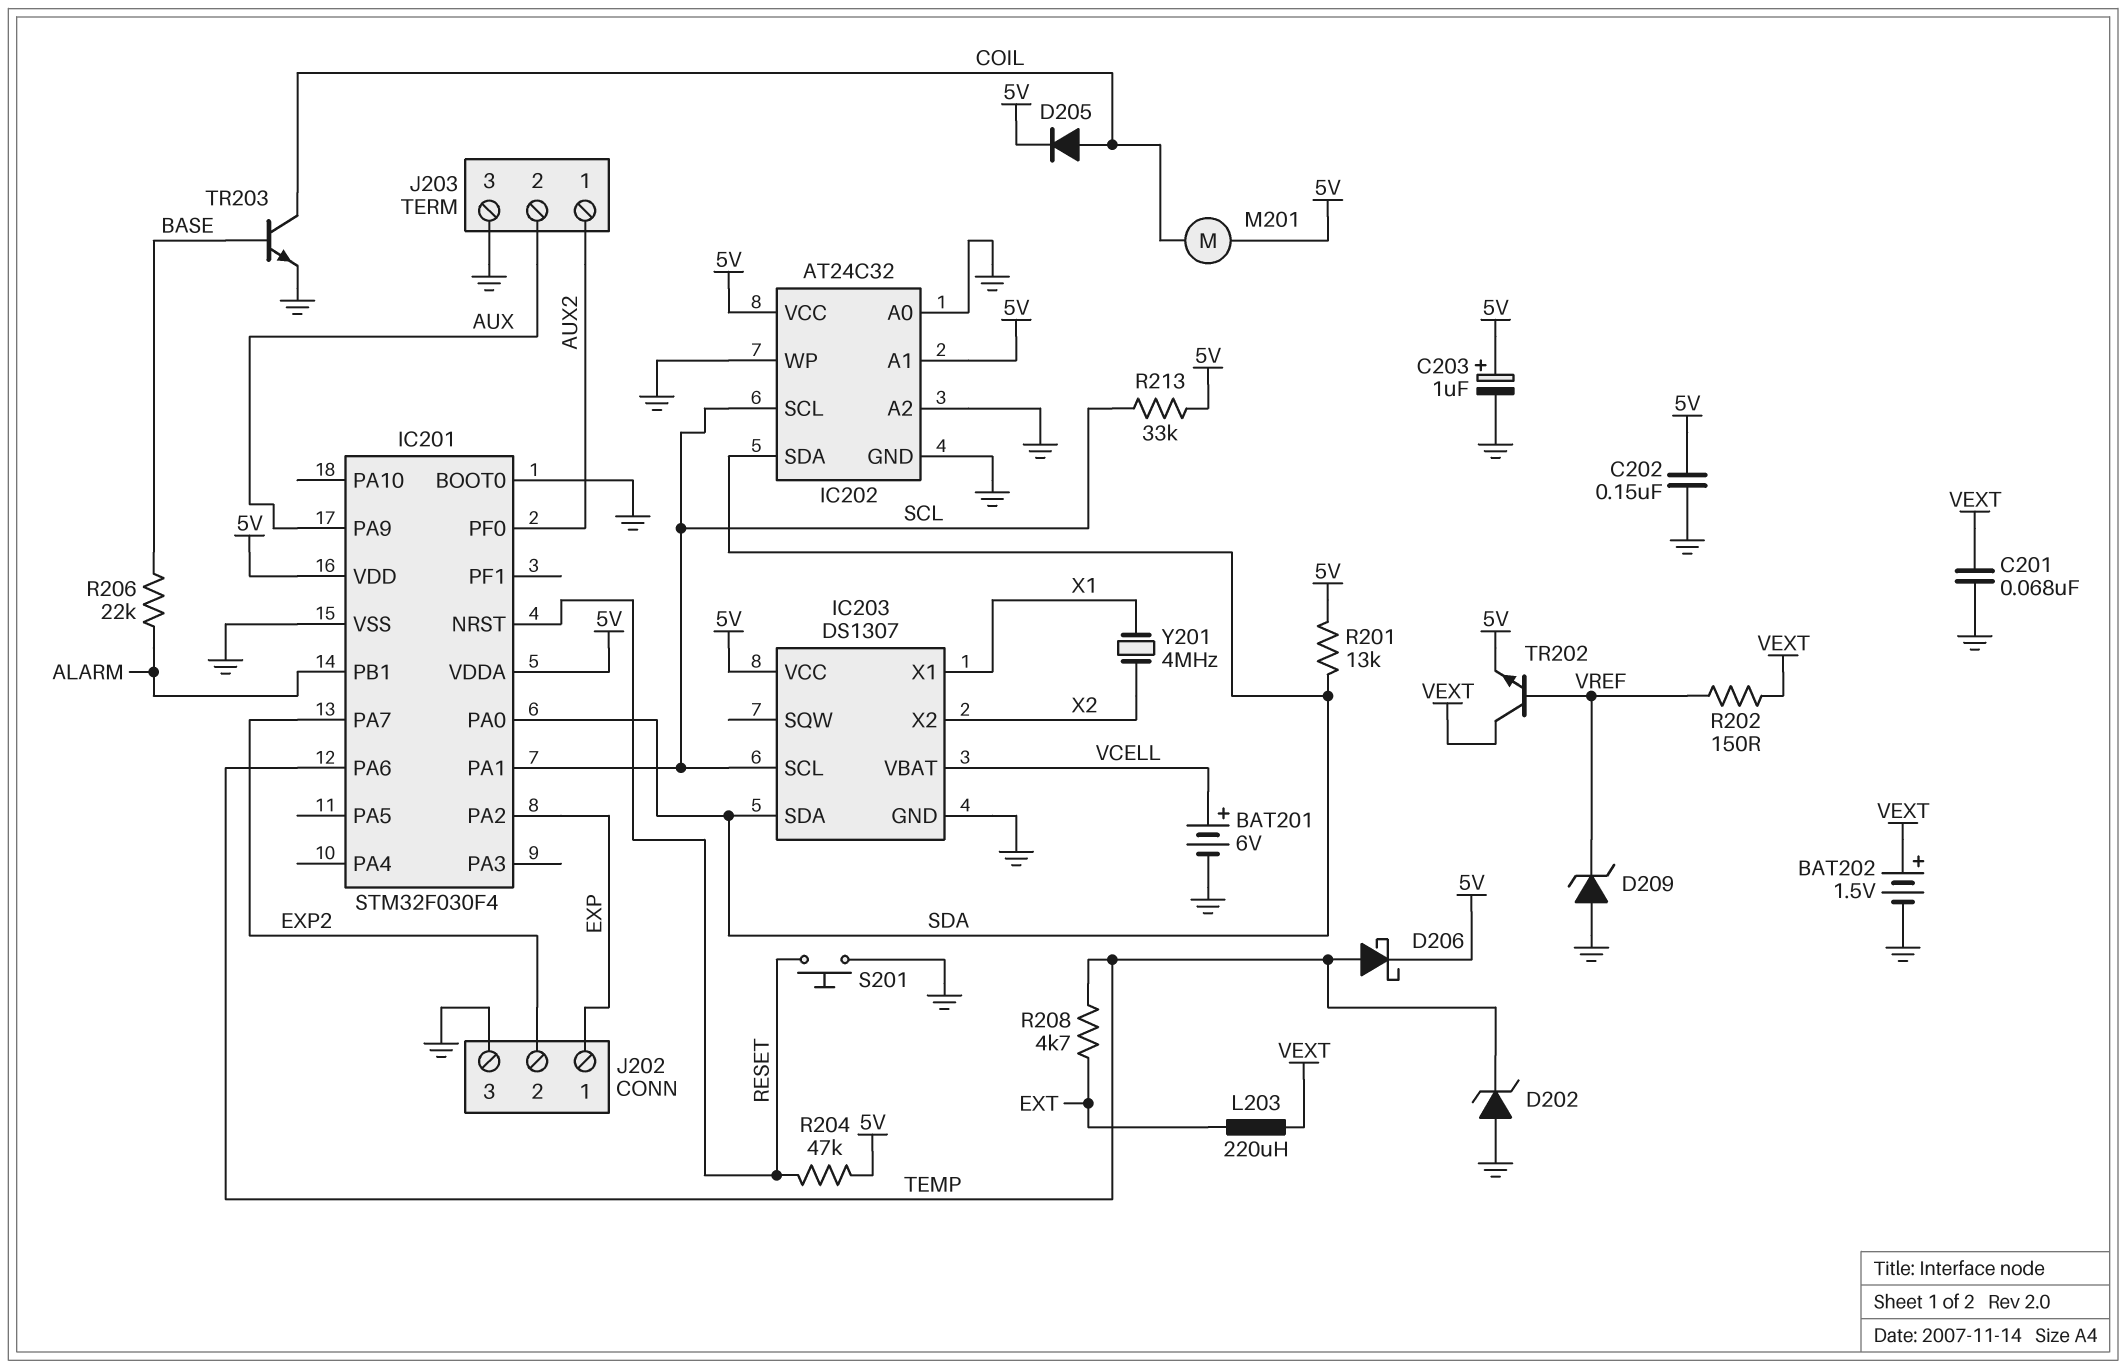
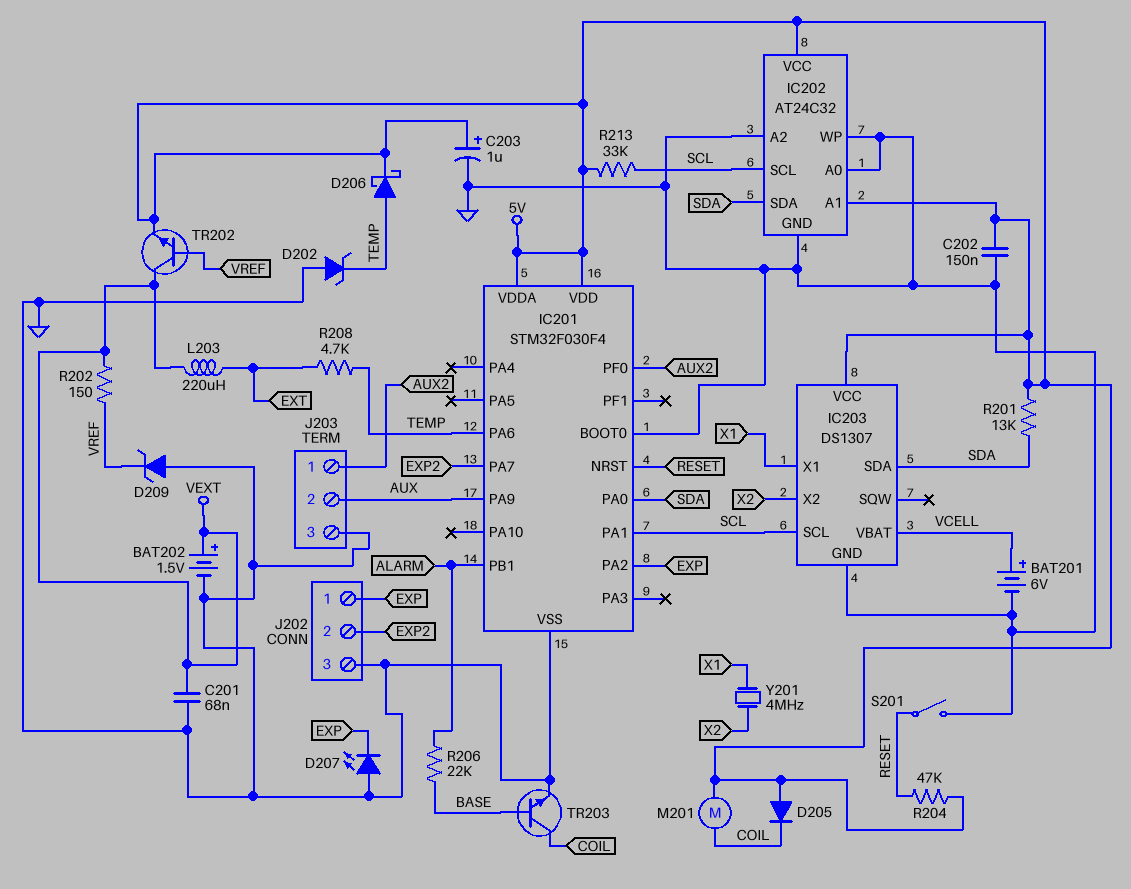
D205: diode (A COIL, K 5V) -> diode (A 5V, K COIL)
D207: none -> LED (A GND, K EXP)
S201: button (GND, RESET) -> switch (GND, RESET)

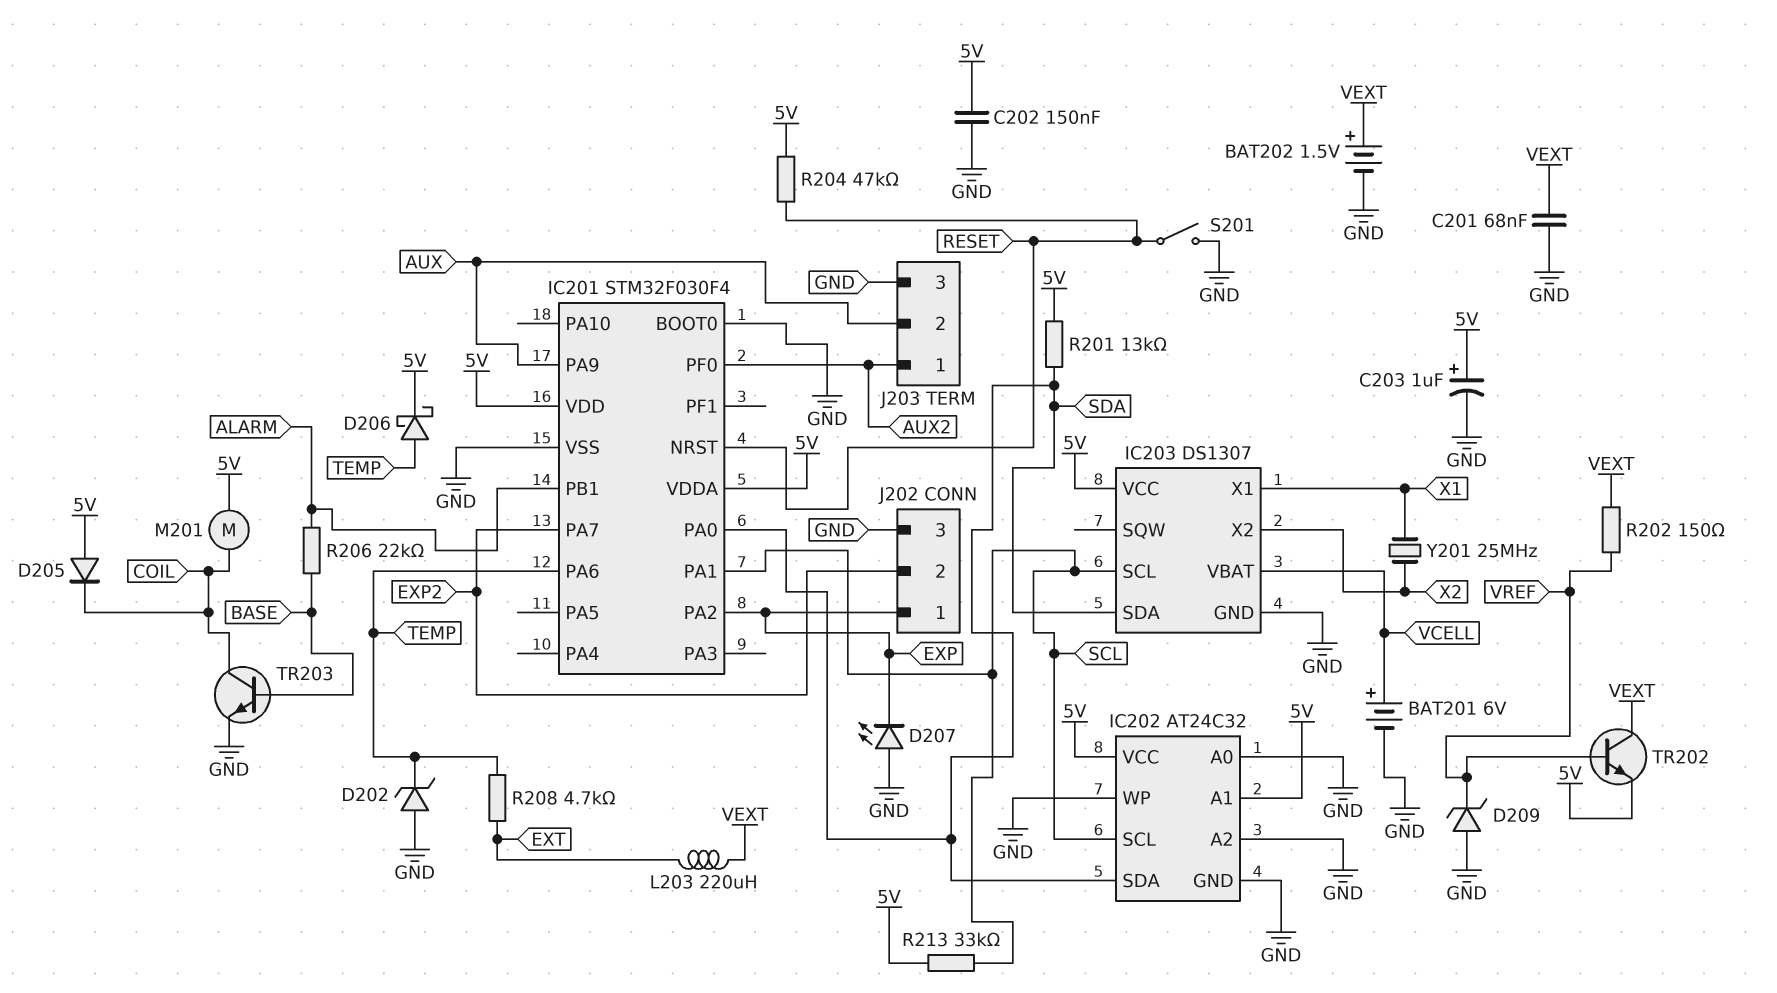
Y201: 4MHz (X1, X2) -> 25MHz (X1, X2)

